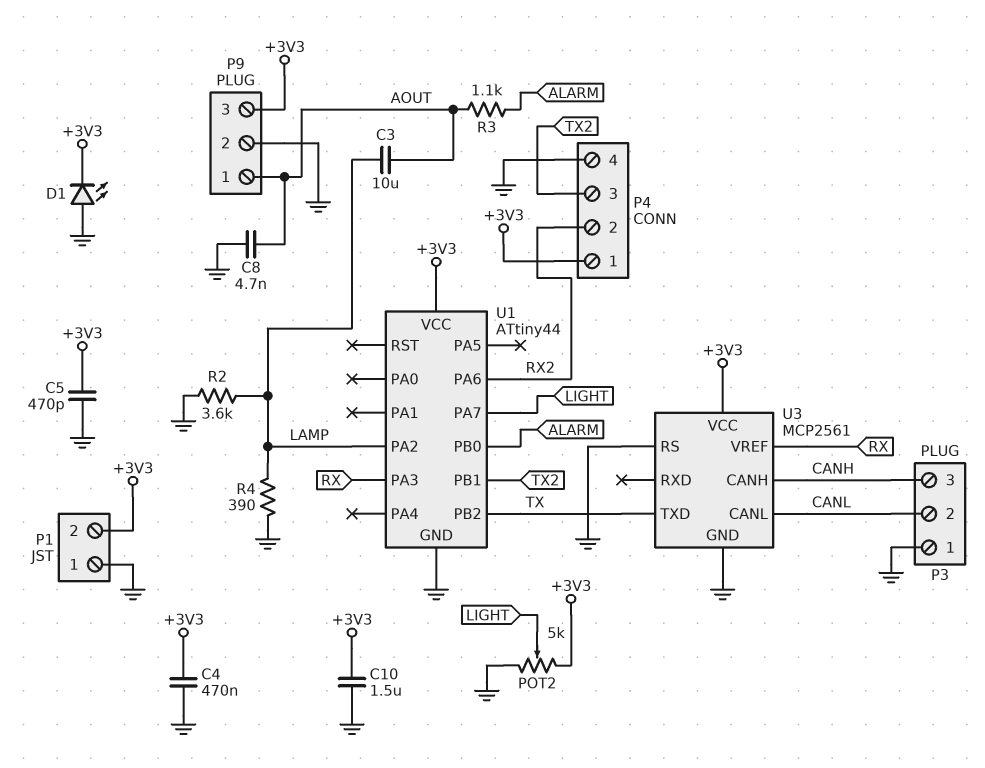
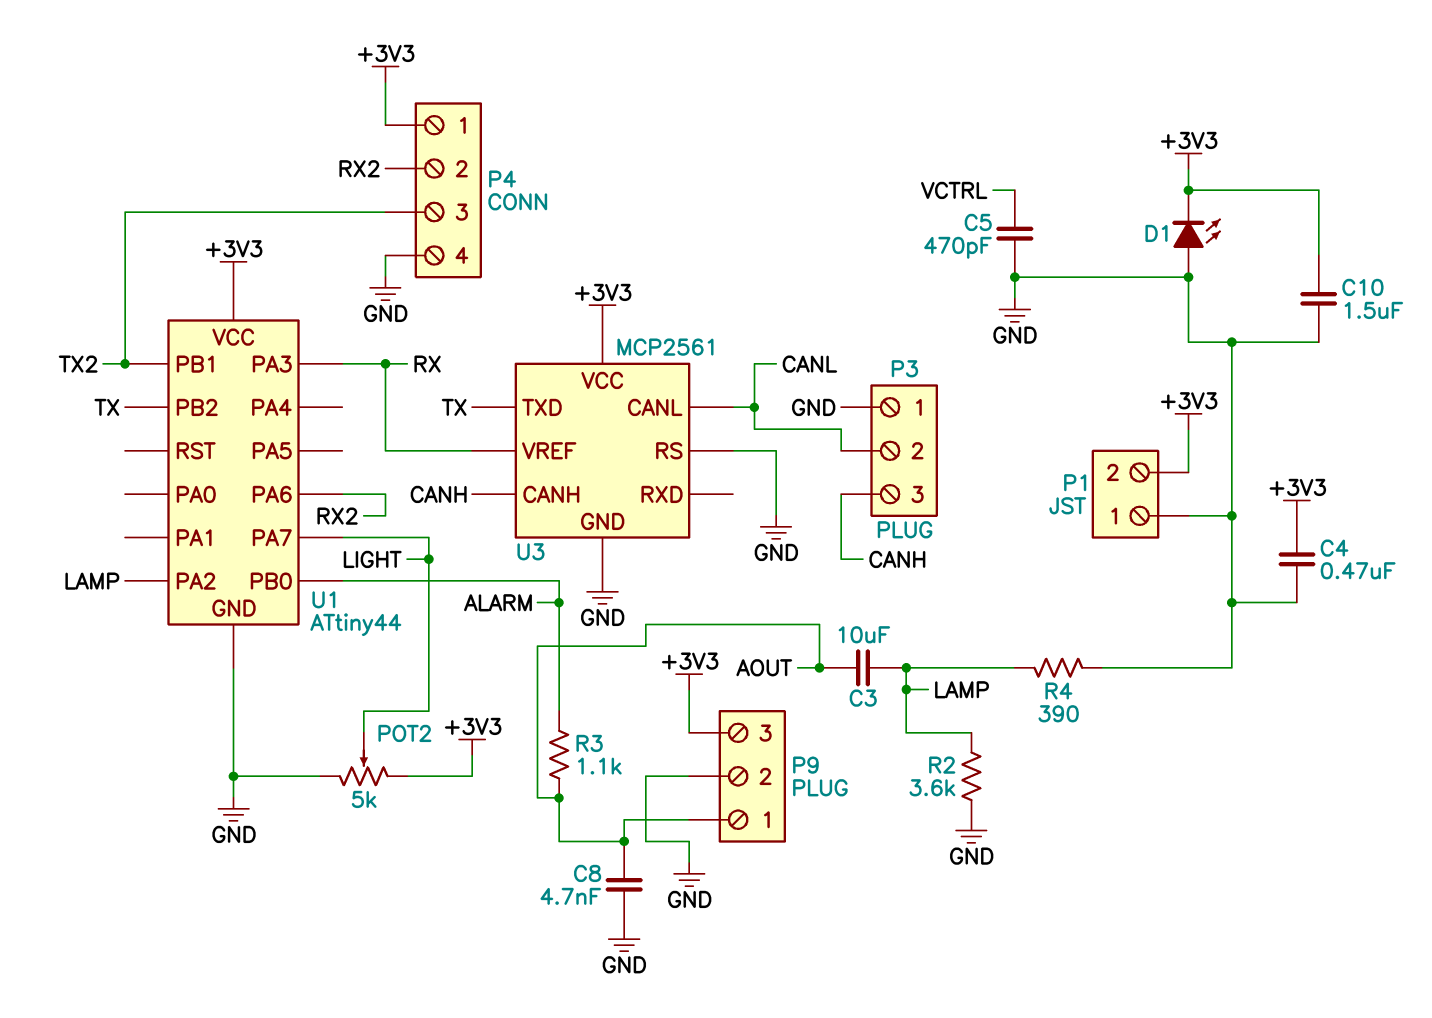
C5: 470pF (+3V3, GND) -> 470pF (GND, VCTRL)

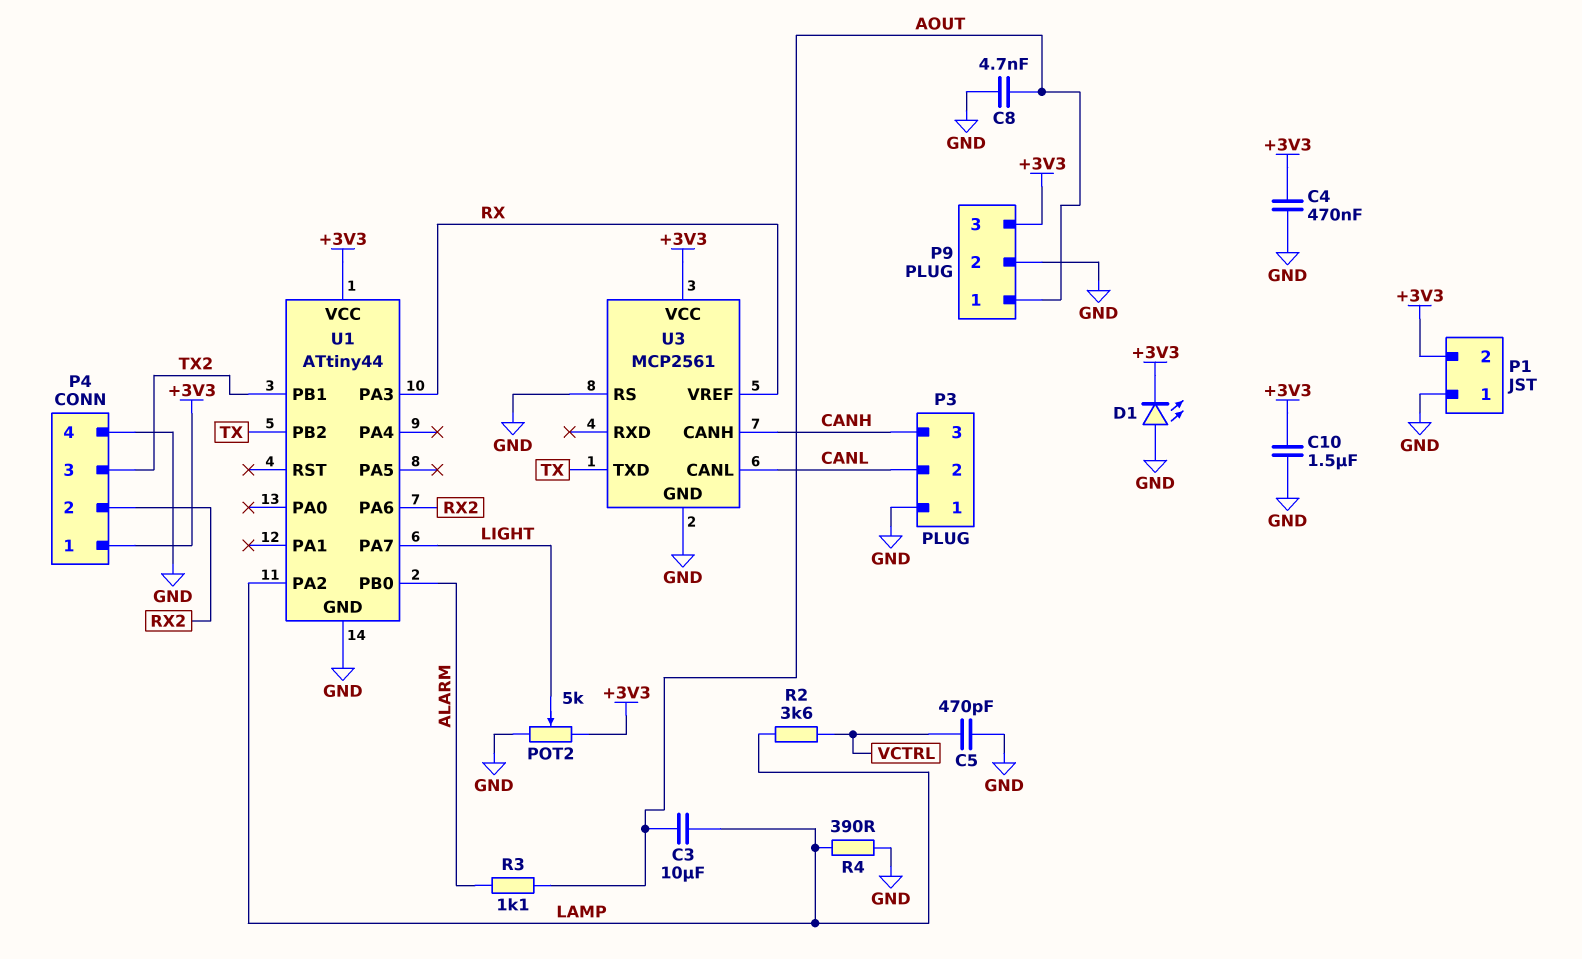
R2: 3.6k (GND, LAMP) -> 3.6k (LAMP, VCTRL)

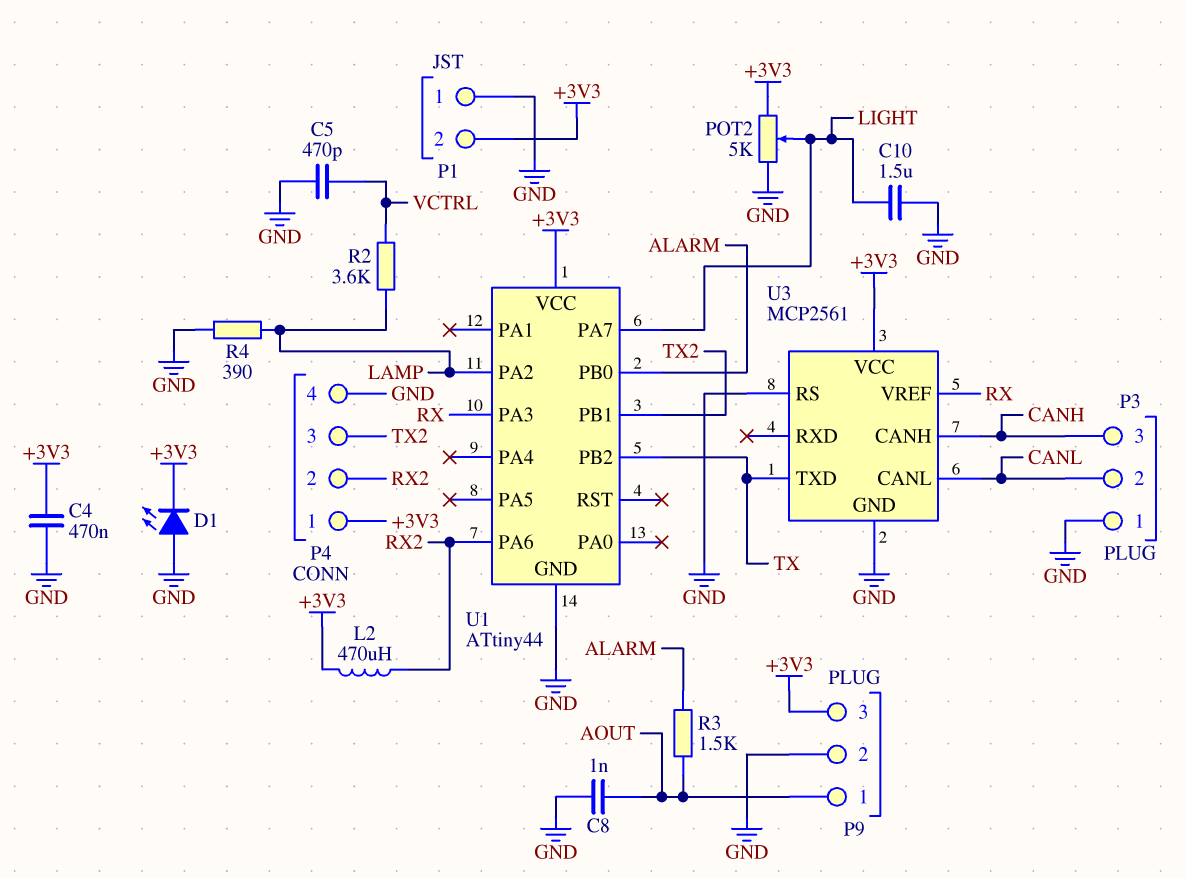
C3: 10uF (AOUT, LAMP) -> none
C8: 4.7nF (AOUT, GND) -> 1nF (AOUT, GND)
C10: 1.5uF (+3V3, GND) -> 1.5uF (GND, LIGHT)
L2: none -> 470uH (+3V3, RX2)
R3: 1.1k (ALARM, AOUT) -> 1.5k (ALARM, AOUT)

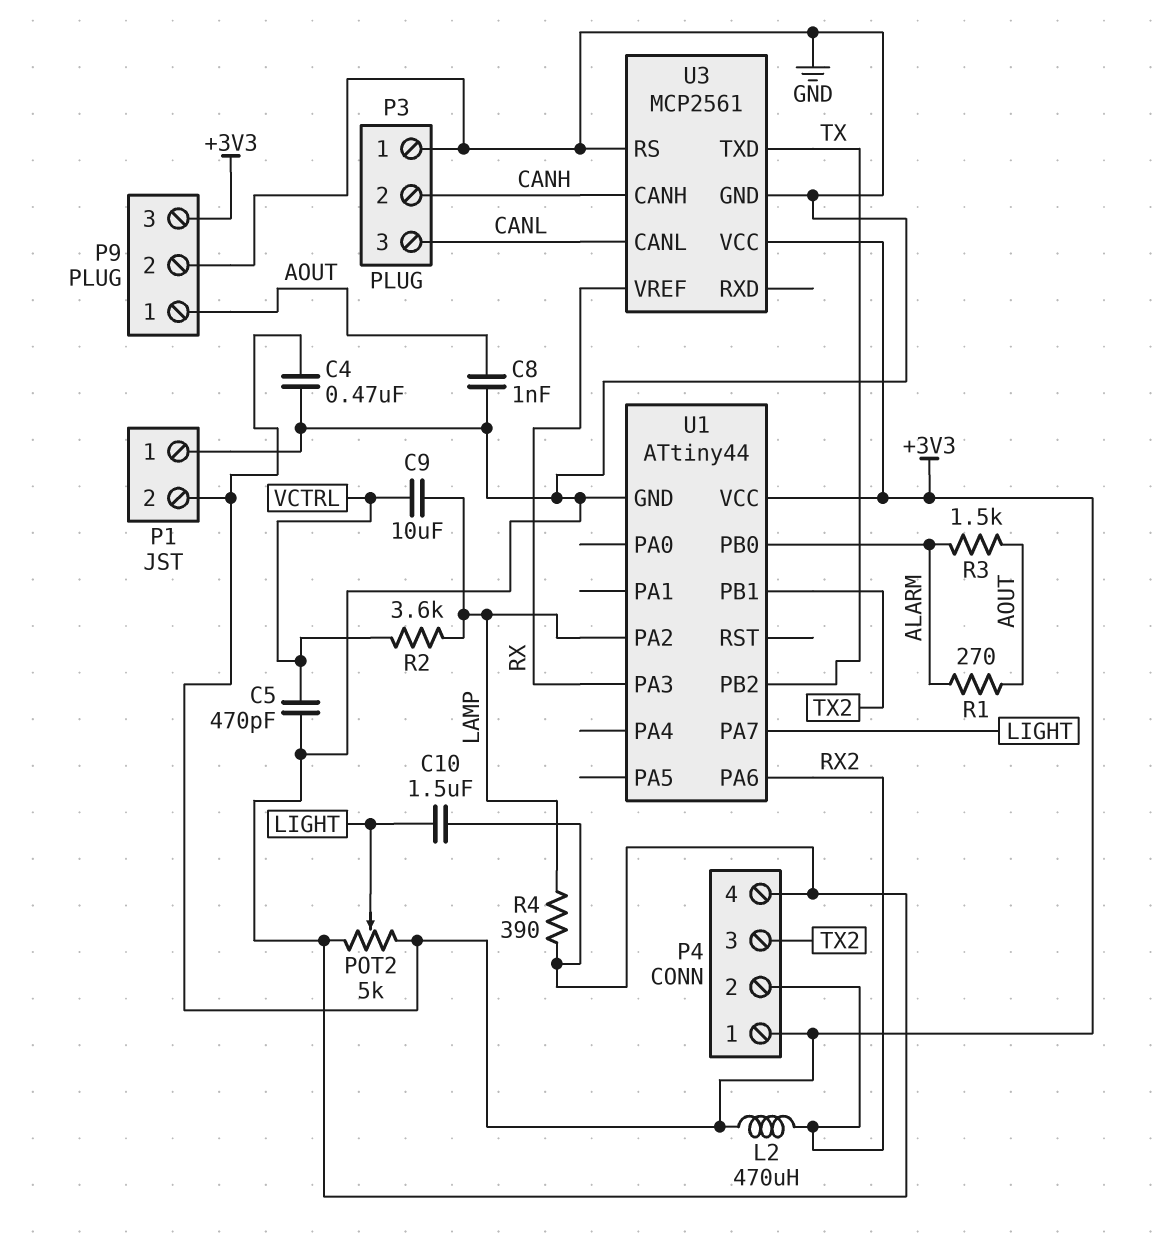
C9: none -> 10uF (LAMP, VCTRL)
D1: LED (A GND, K +3V3) -> none
P3 pin 2: CANL -> CANH
P3 pin 3: CANH -> CANL
R1: none -> 270 (ALARM, AOUT)

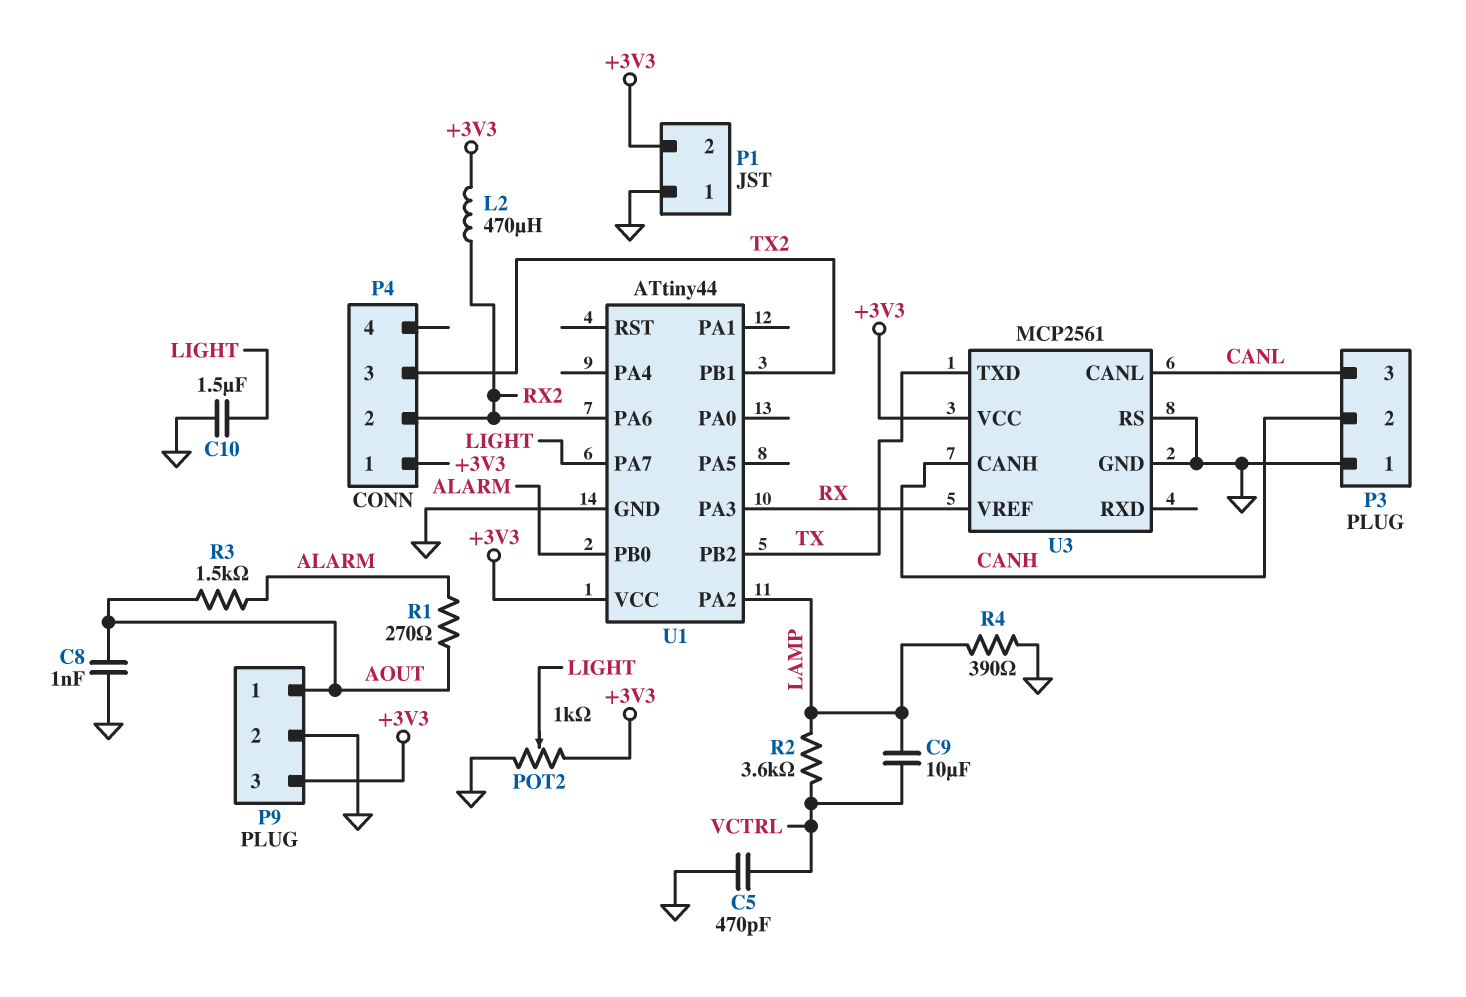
C4: 470nF (+3V3, GND) -> none
P4 pin 4: GND -> none
POT2: 5k (+3V3, GND, wiper LIGHT) -> 1k (+3V3, GND, wiper LIGHT)

